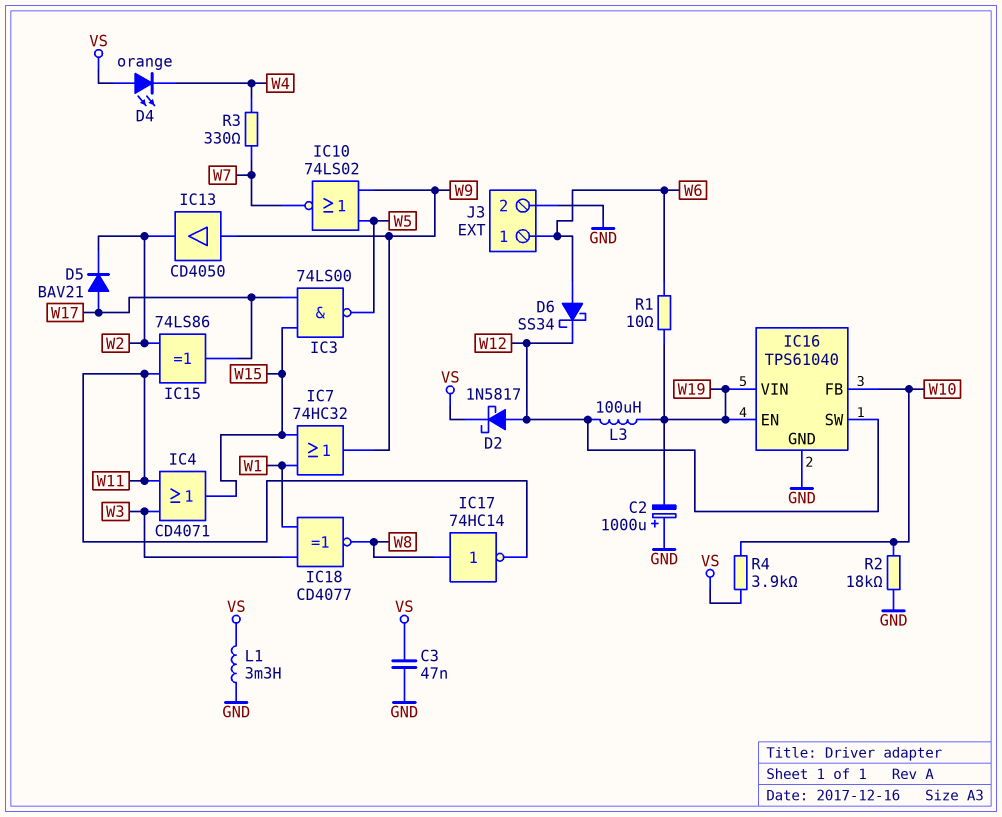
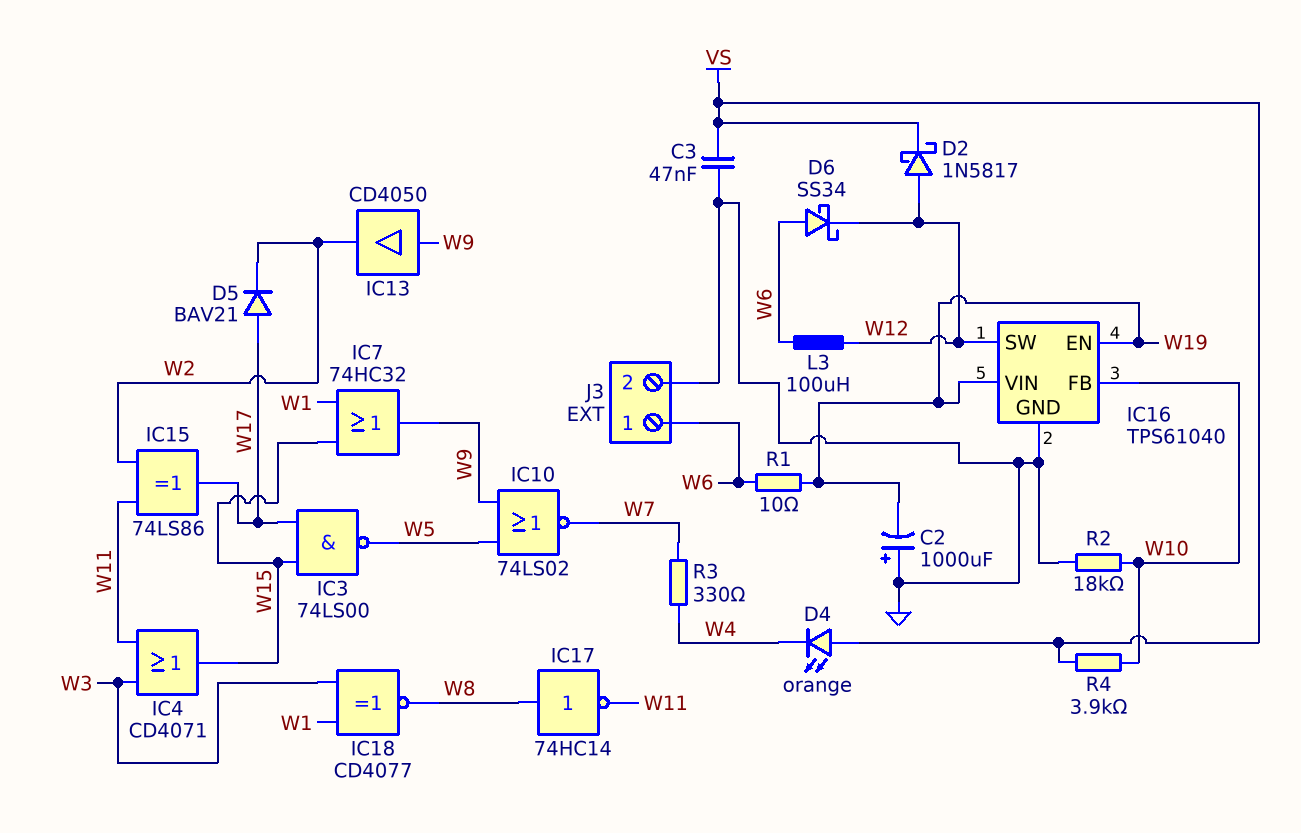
L1: 3.3mH (GND, VS) -> none
L3: 100uH (W12, W19) -> 100uH (W6, W12)

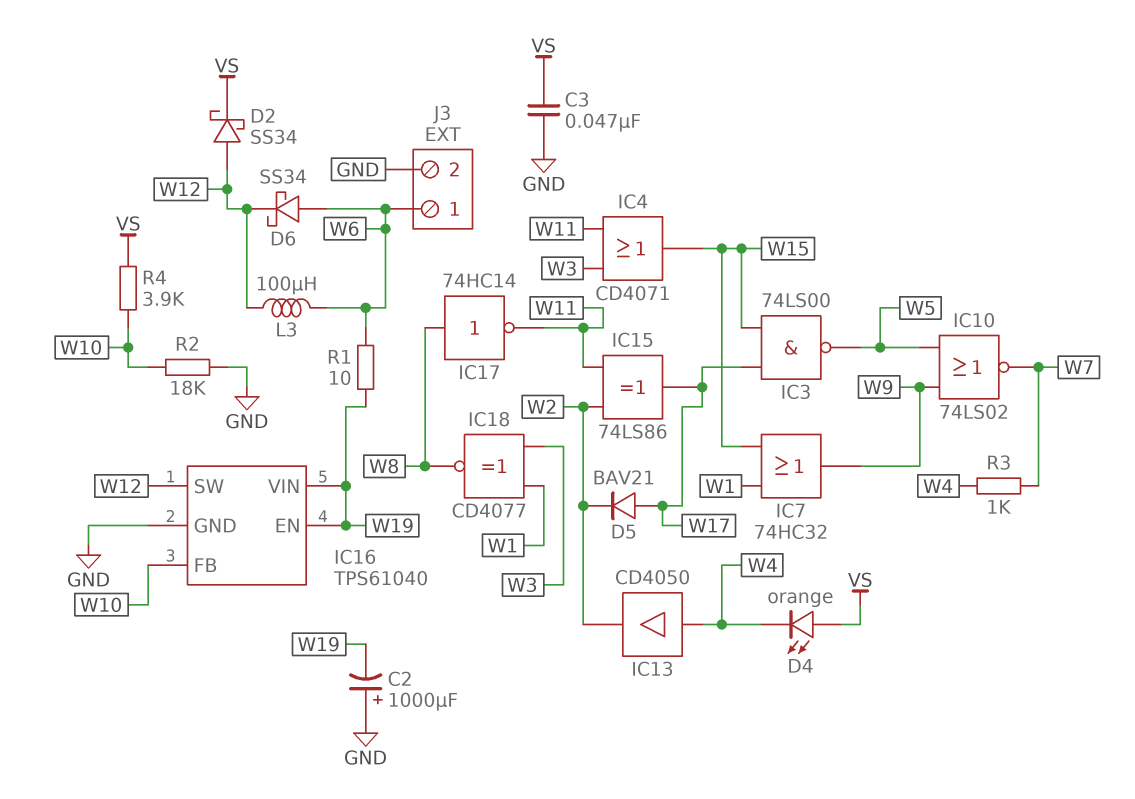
D2: schottky 1N5817 (A W12, K VS) -> schottky SS34 (A W12, K VS)
IC13: buffer CD4050 (in W9, out W2) -> buffer CD4050 (in W4, out W2)
R3: 330 (W4, W7) -> 1k (W4, W7)

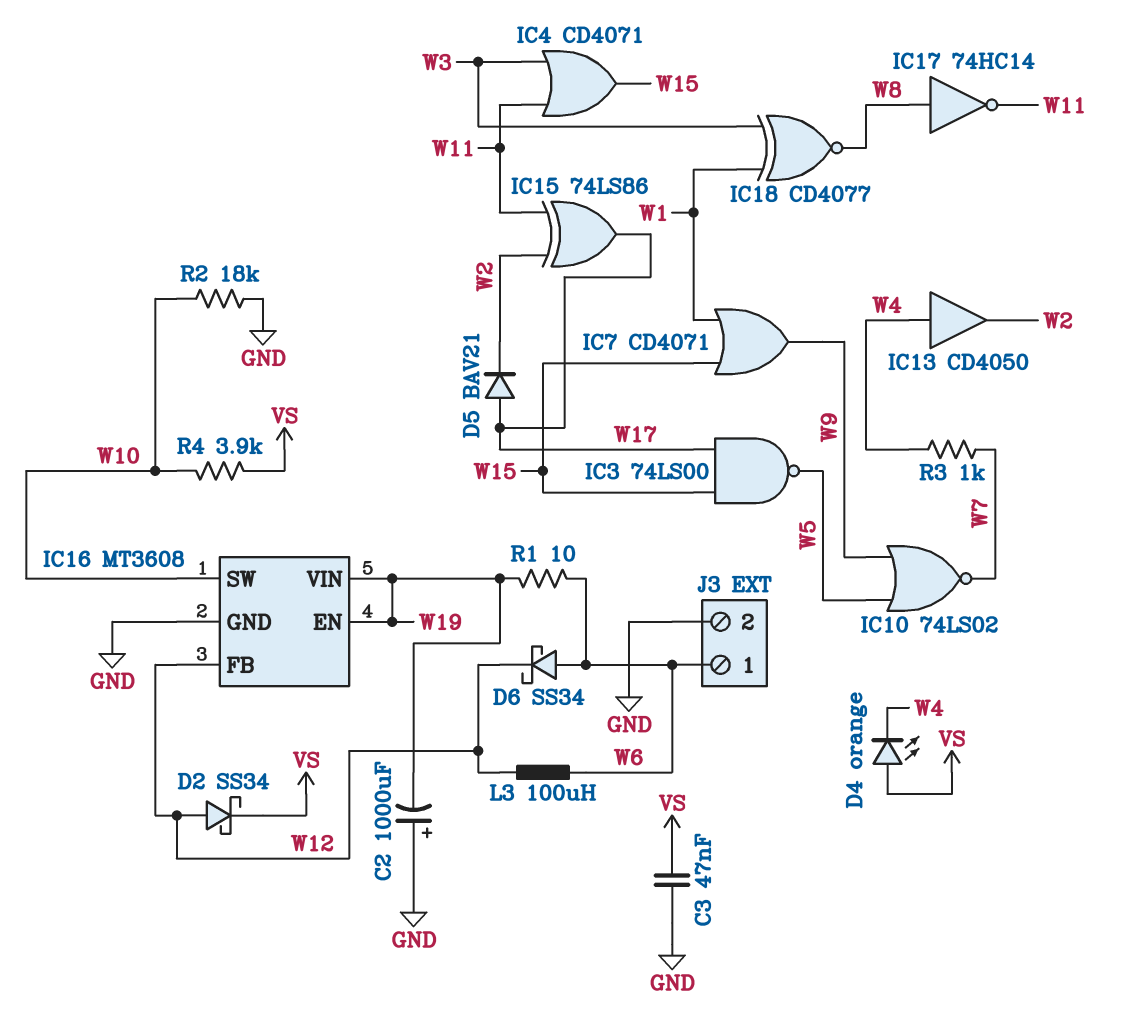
IC7: OR 74HC32 (in W1, in W15, out W9) -> OR CD4071 (in W1, in W15, out W9)
IC16: TPS61040 -> MT3608
IC16 pin FB: W10 -> W12
IC16 pin SW: W12 -> W10

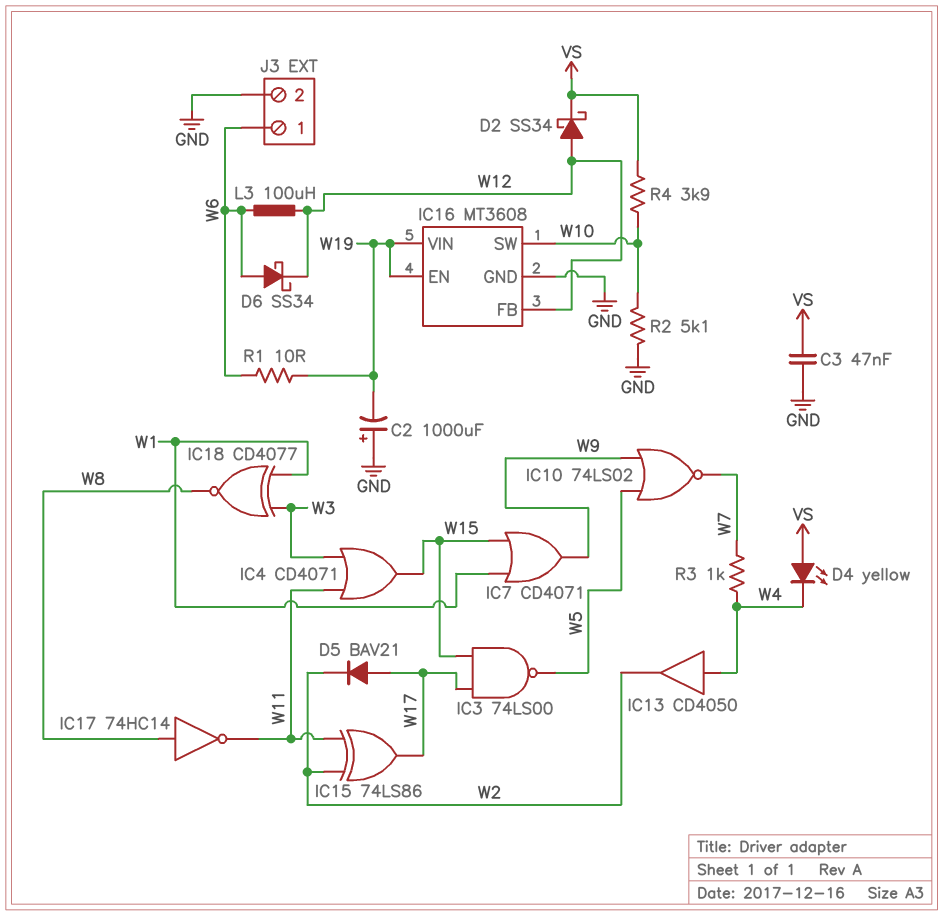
D4: LED orange (A VS, K W4) -> LED yellow (A VS, K W4)
R2: 18k (GND, W10) -> 5.1k (GND, W10)

